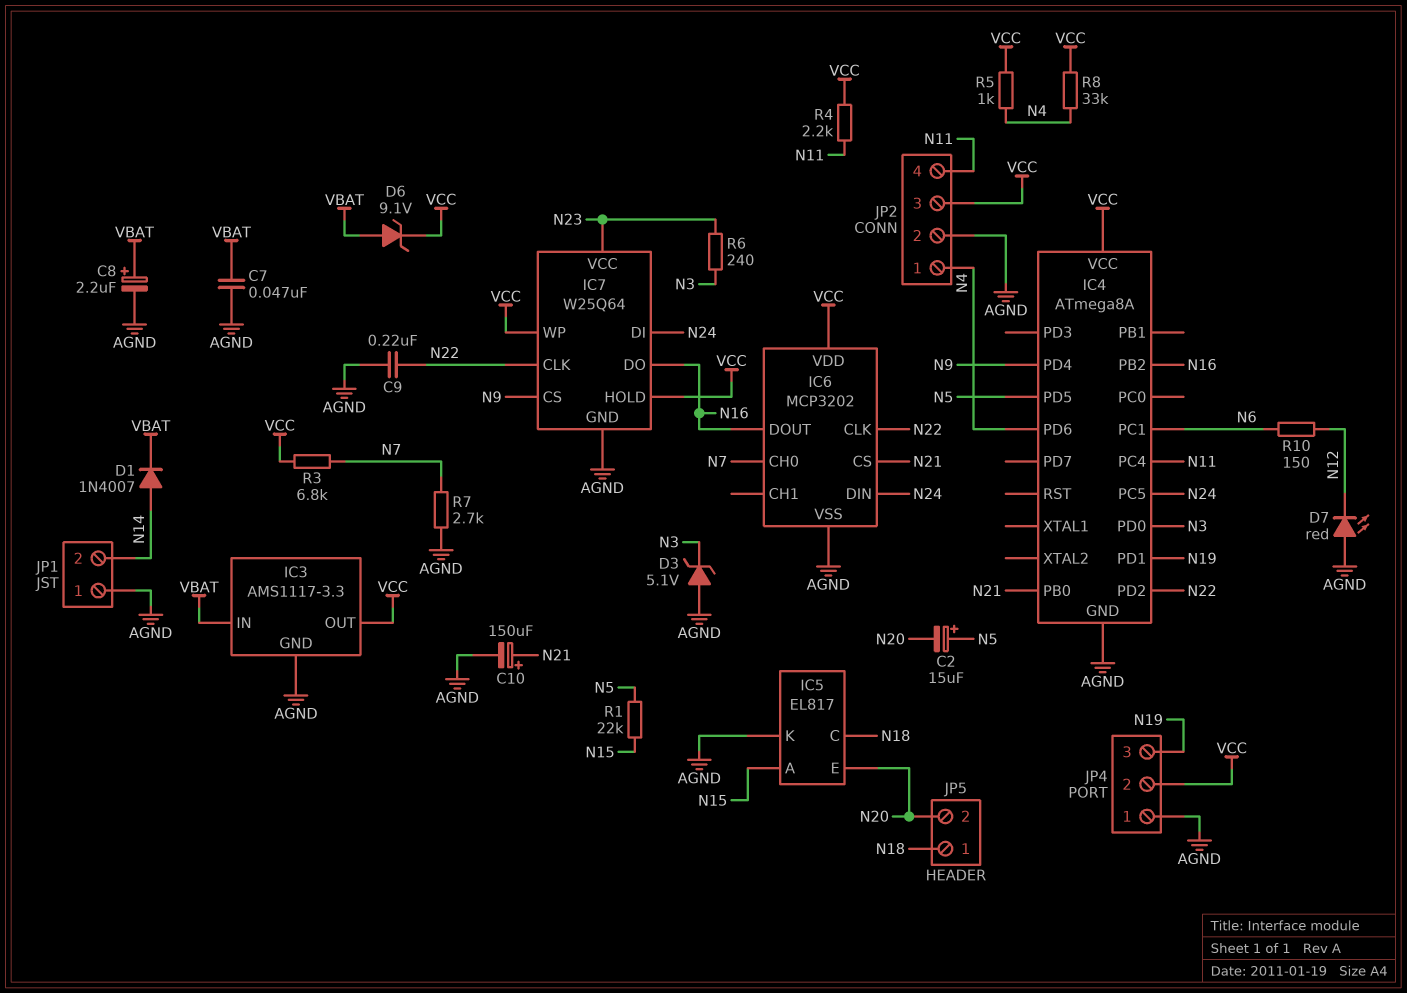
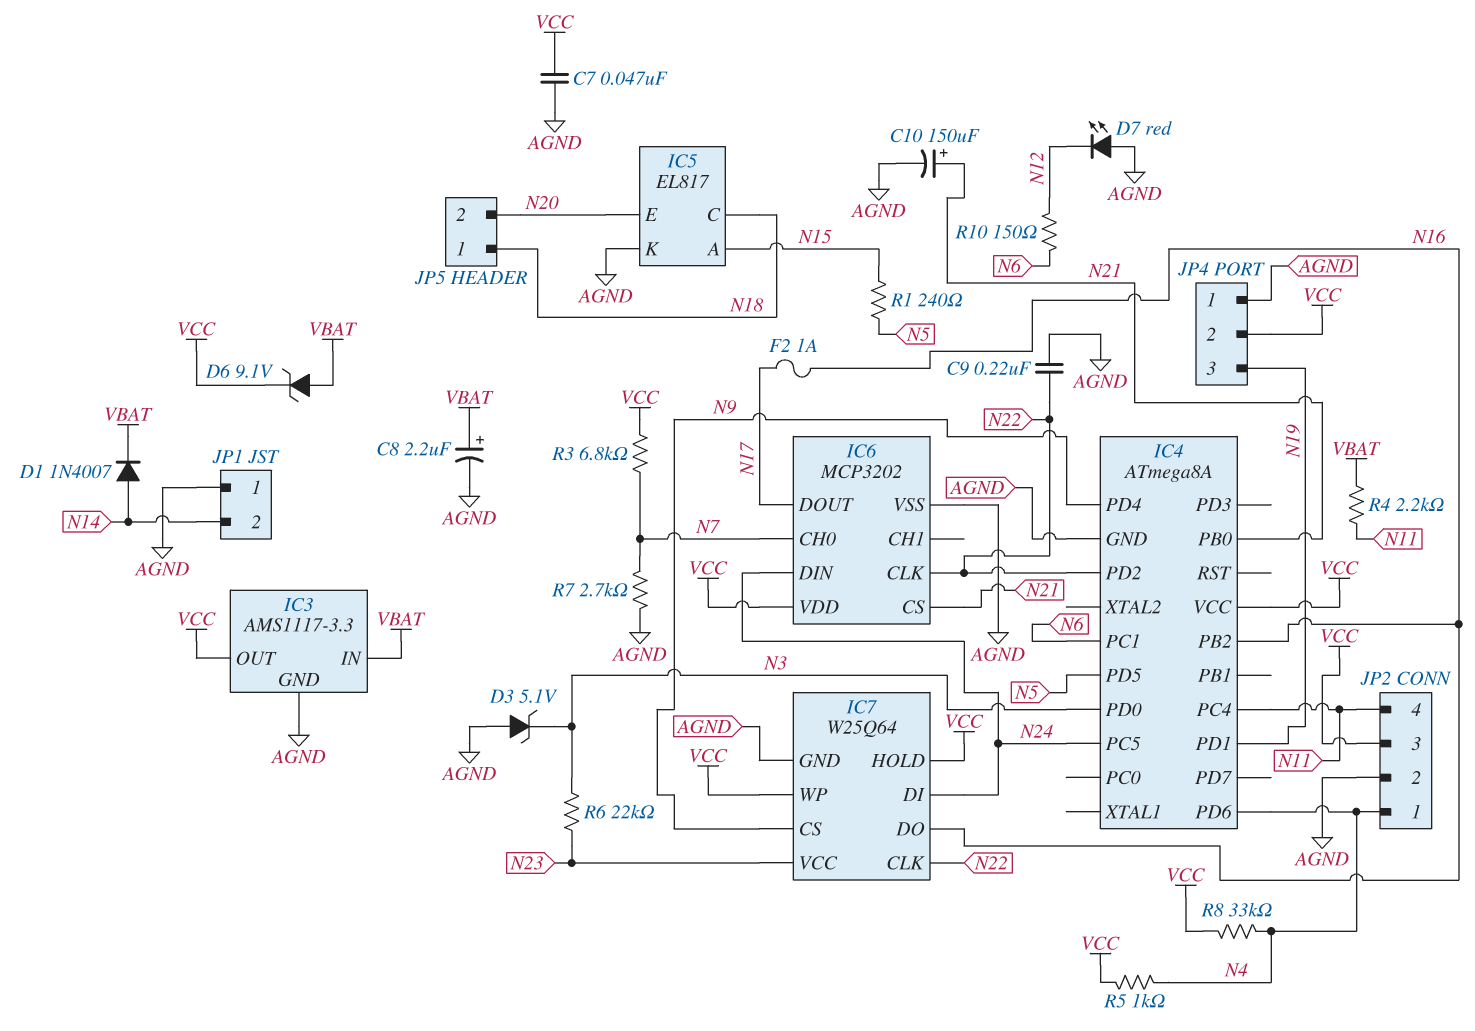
C2: 15uF (plus N5, minus N20) -> none
C7: 47nF (AGND, VBAT) -> 47nF (AGND, VCC)
F2: none -> 1A (N16, N17)
IC6 pin DOUT: N16 -> N17
R1: 22k (N5, N15) -> 240 (N5, N15)
R4: 2.2k (N11, VCC) -> 2.2k (N11, VBAT)
R6: 240 (N3, N23) -> 22k (N3, N23)

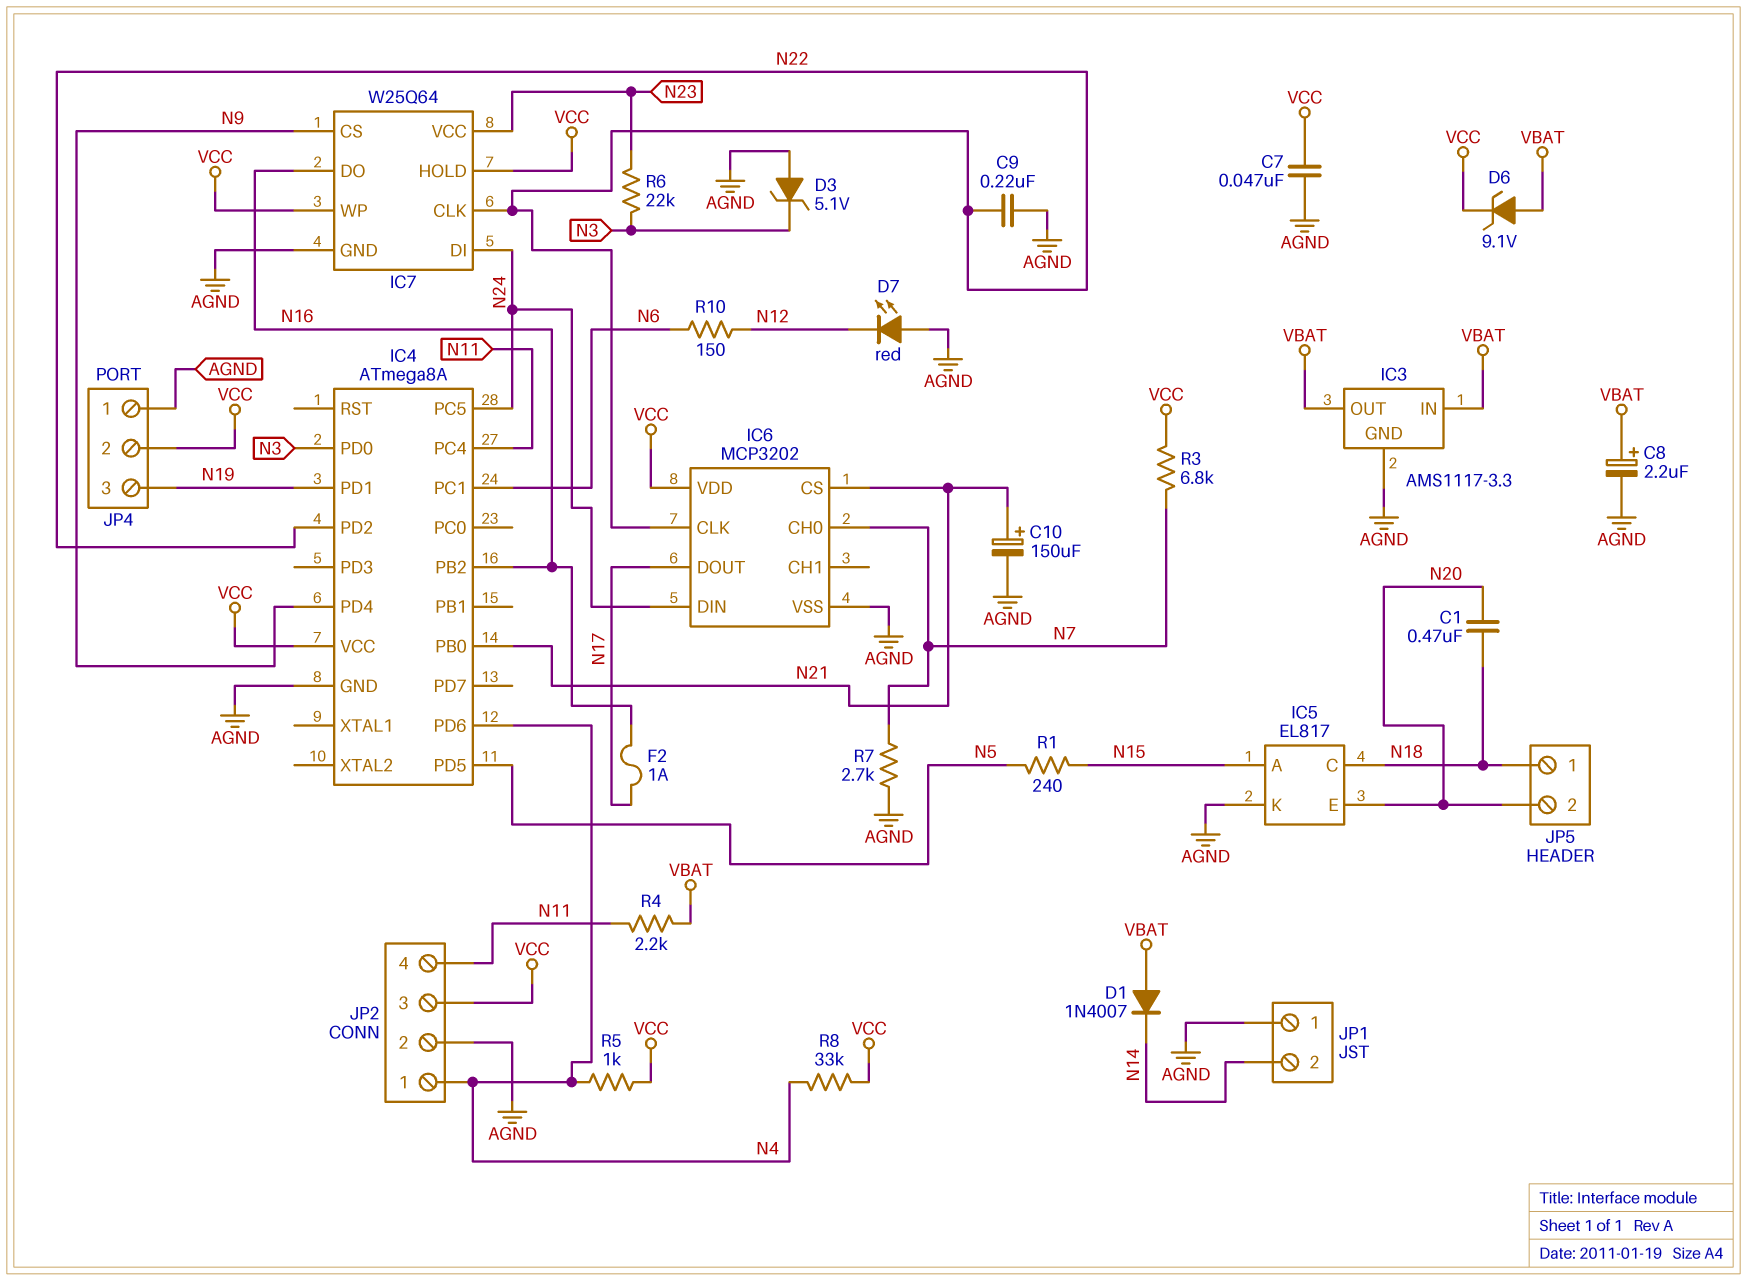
C1: none -> 470nF (N18, N20)
D1: diode 1N4007 (A N14, K VBAT) -> diode 1N4007 (A VBAT, K N14)
IC3 pin OUT: VCC -> VBAT

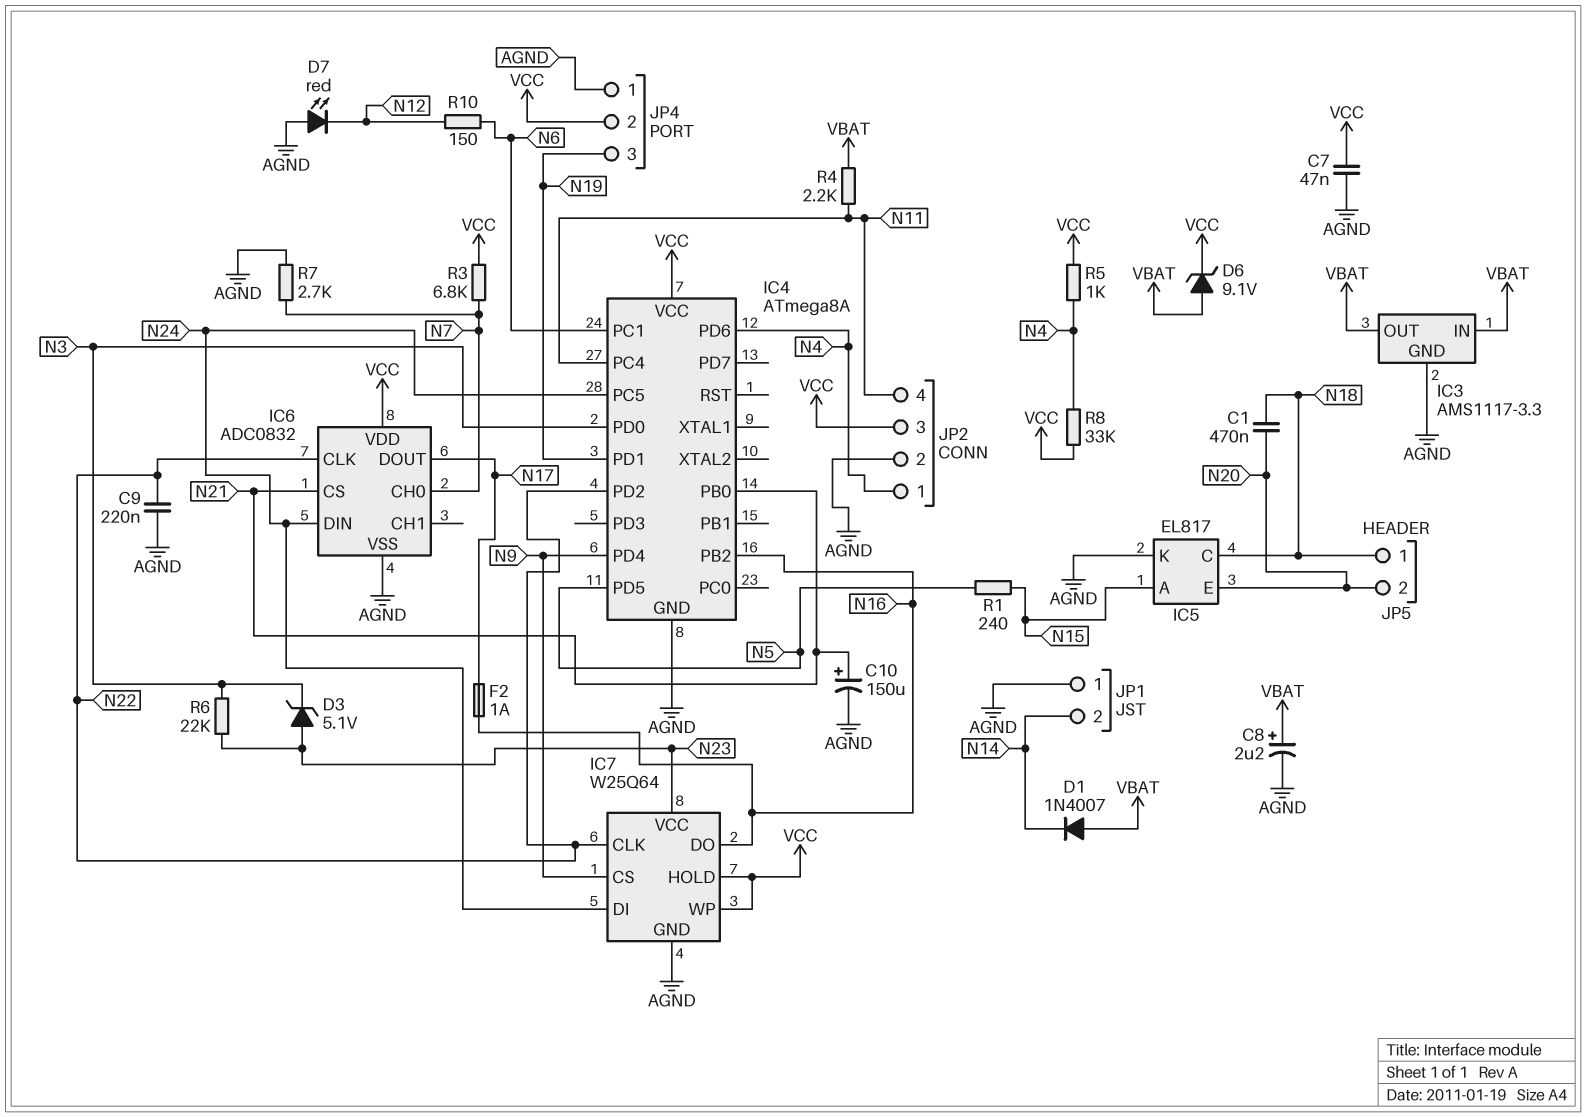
D3: zener 5.1V (A AGND, K N3) -> zener 5.1V (A N23, K N3)
IC6: MCP3202 -> ADC0832

